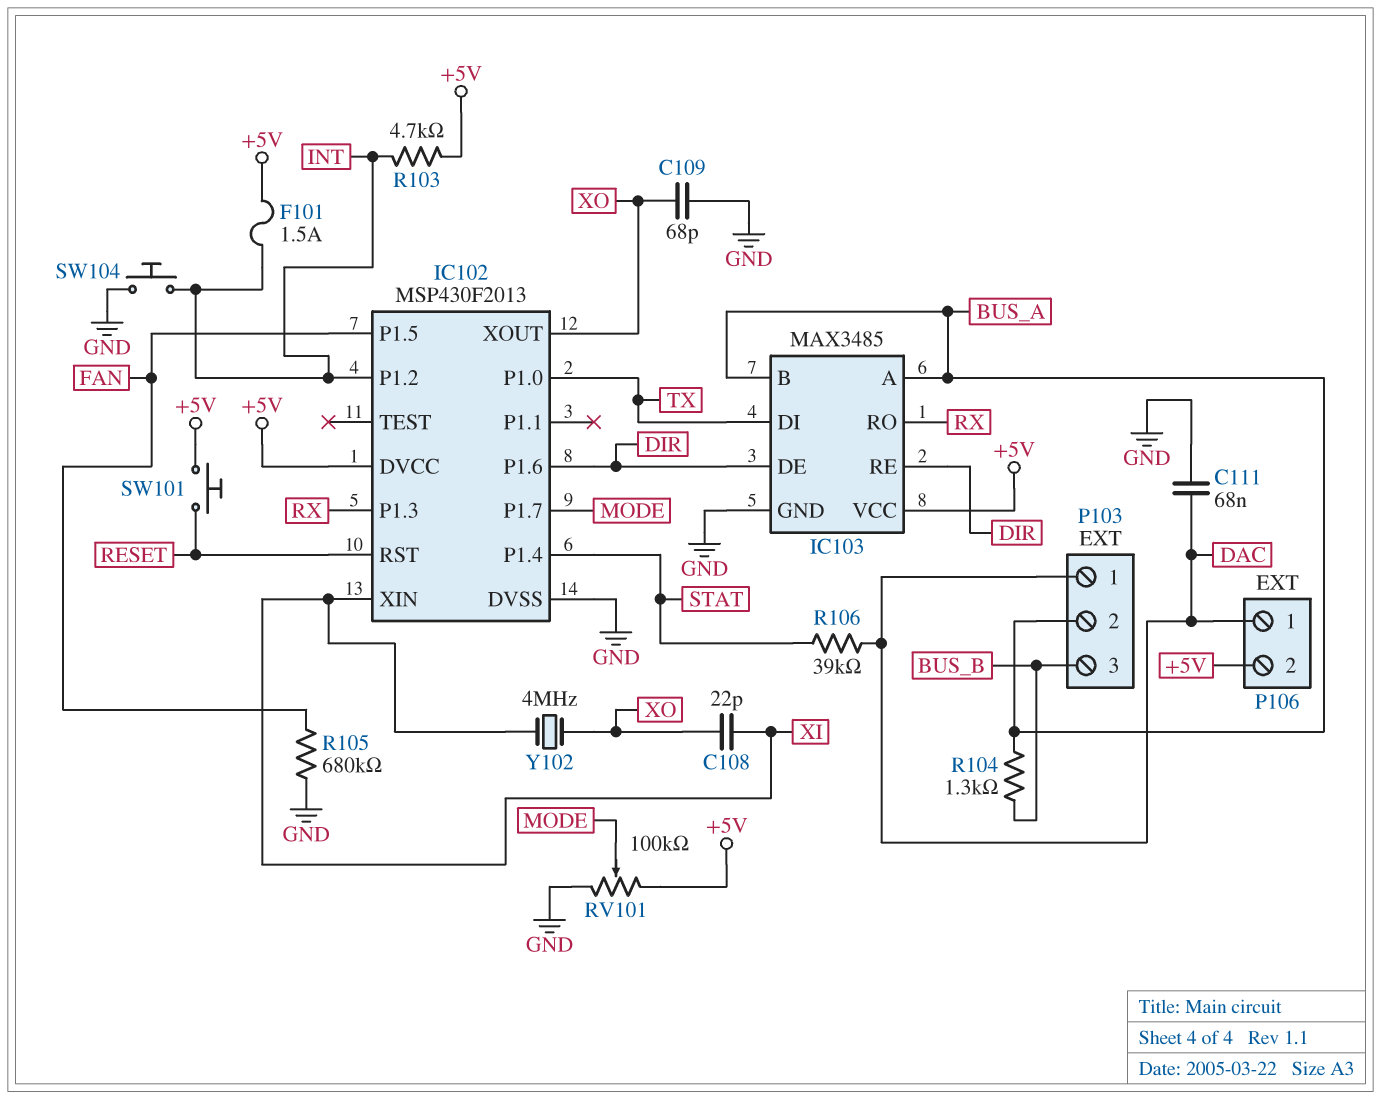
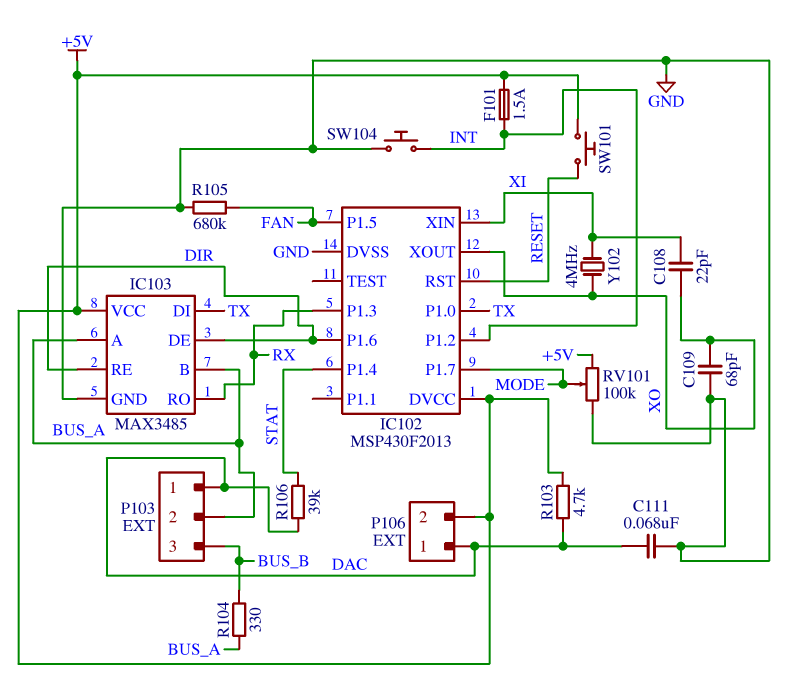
R103: 4.7k (+5V, INT) -> 4.7k (+5V, DAC)
R104: 1.3k (BUS_A, BUS_B) -> 330 (BUS_A, BUS_B)

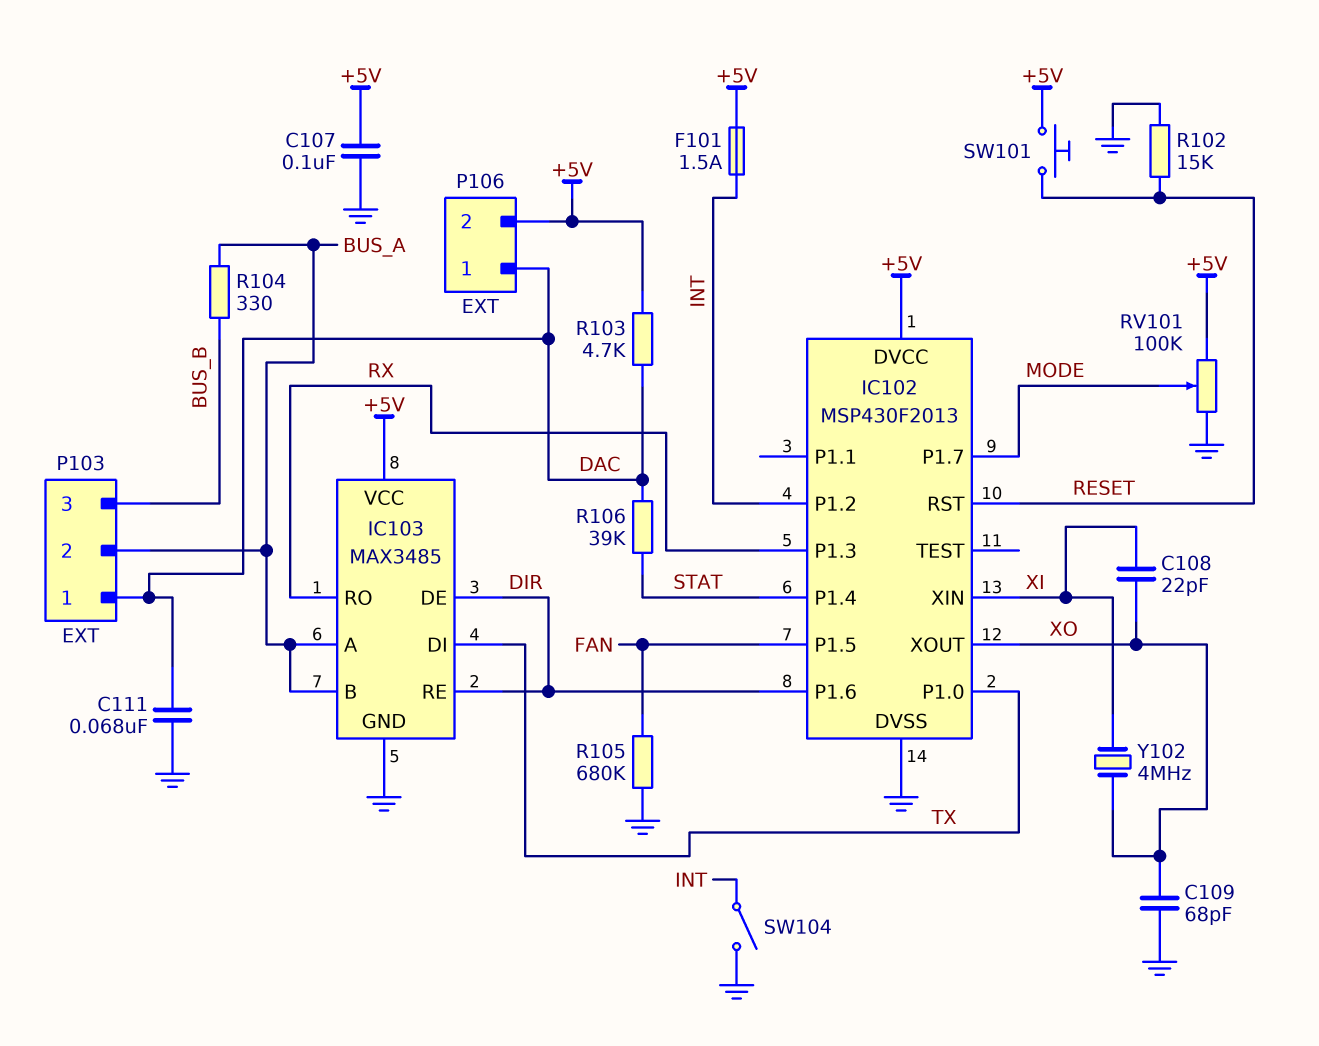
C107: none -> 100nF (+5V, GND)
R102: none -> 15k (GND, RESET)
SW104: button (GND, INT) -> switch (GND, INT)

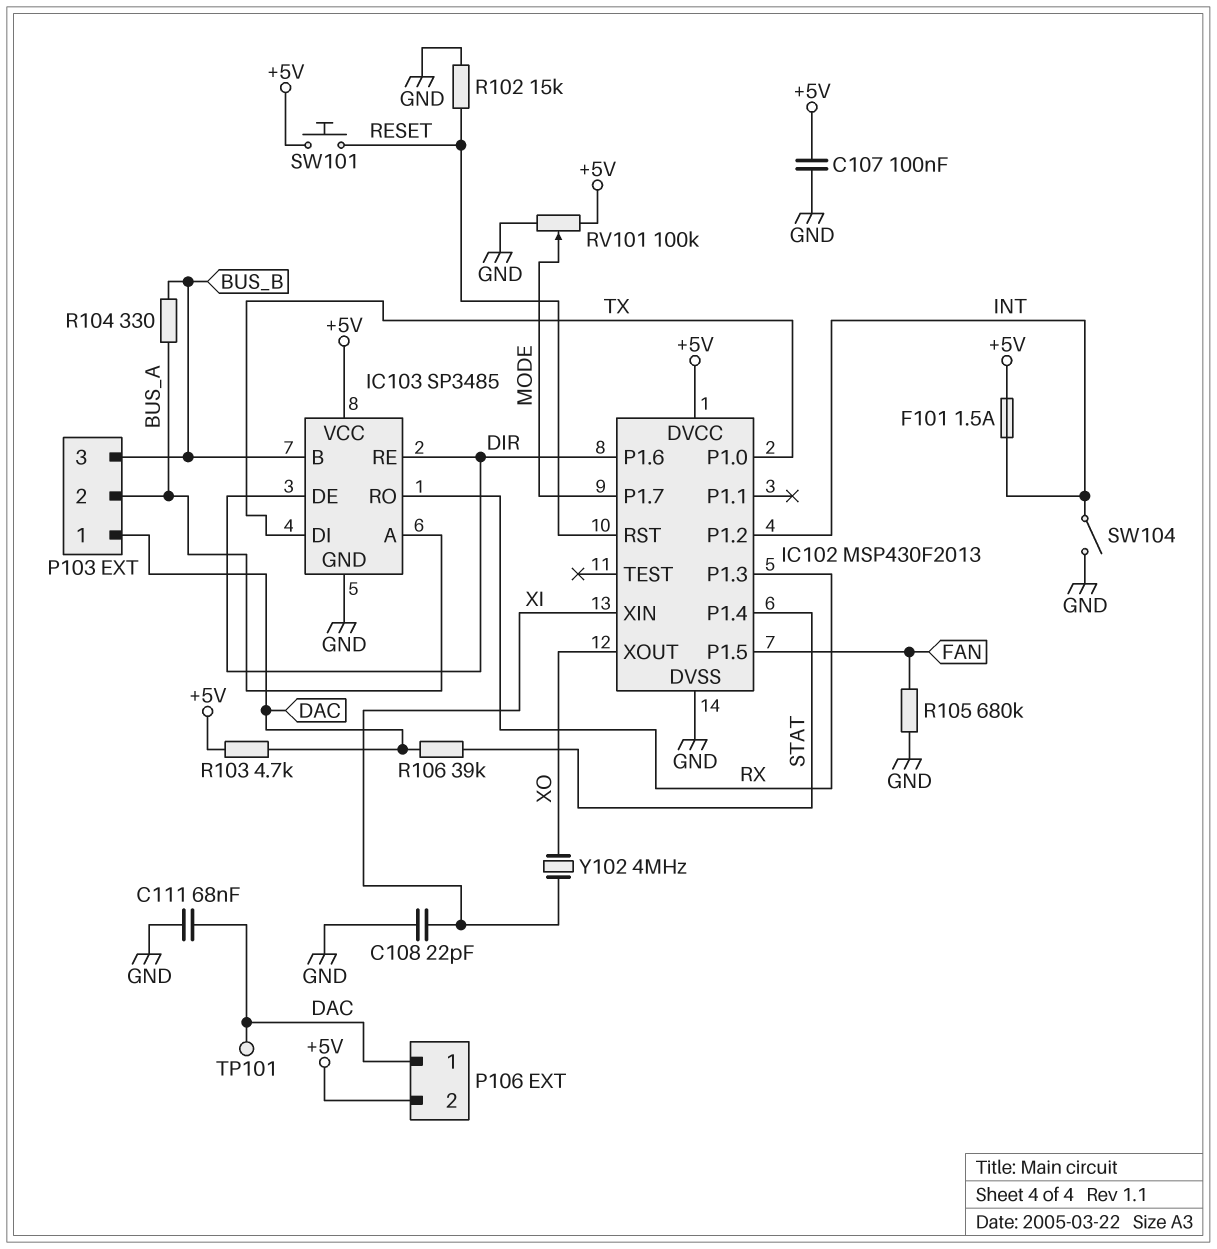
C108: 22pF (XI, XO) -> 22pF (GND, XI)
C109: 68pF (GND, XO) -> none
IC103: MAX3485 -> SP3485
IC103 pin B: BUS_A -> BUS_B
TP101: none -> test point (DAC)

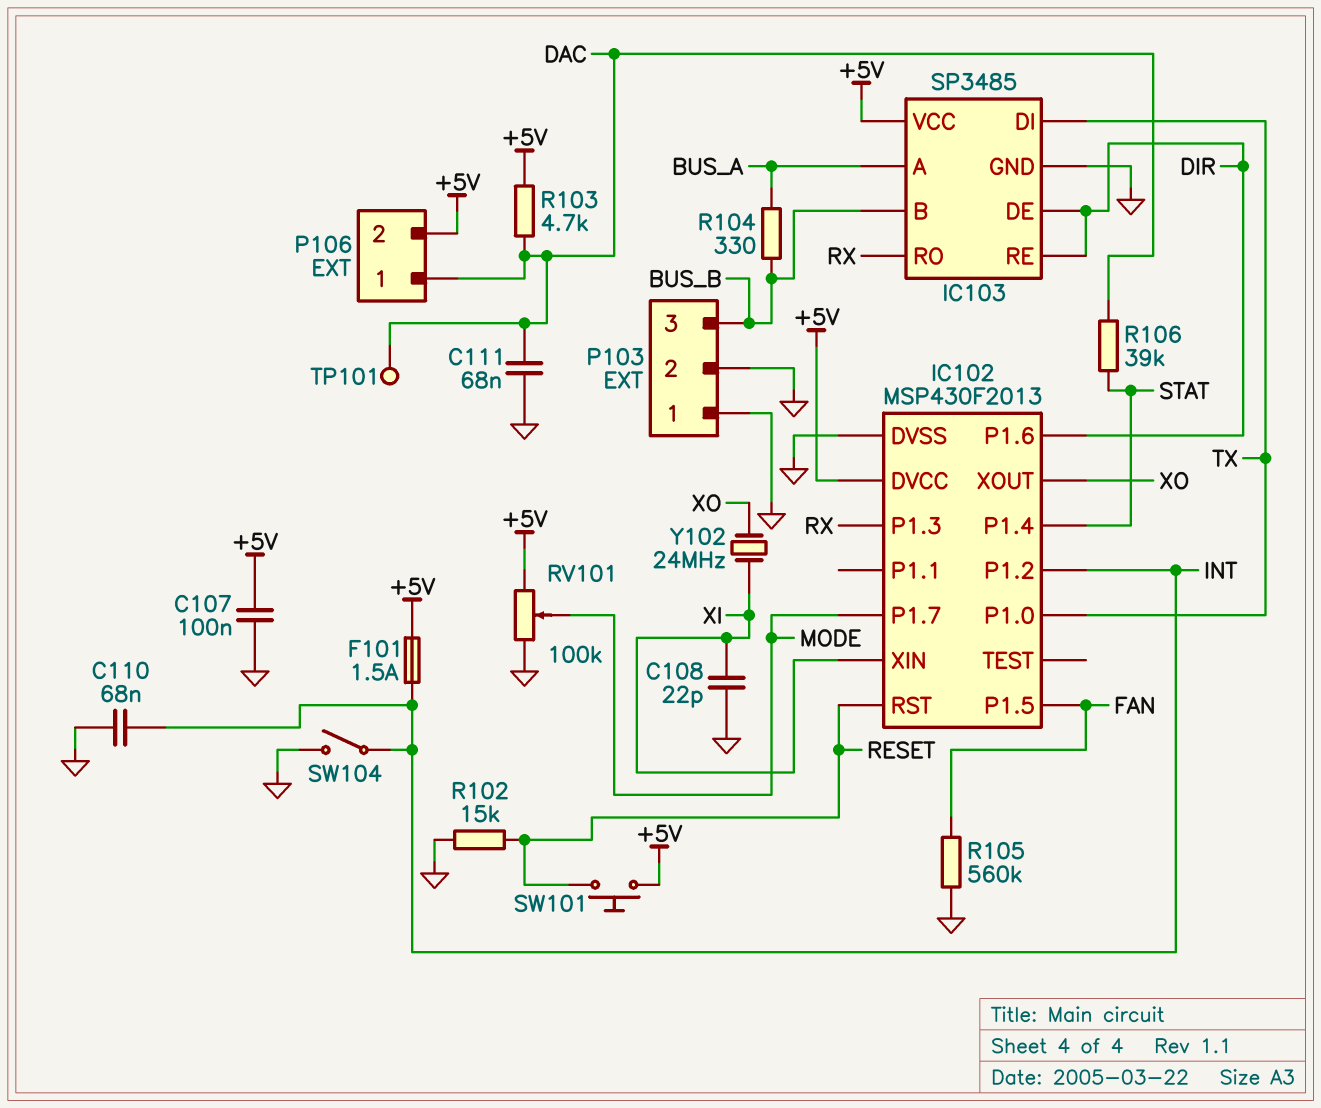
C110: none -> 68nF (GND, INT)
P103 pin 1: DAC -> GND
P103 pin 2: BUS_A -> GND
R105: 680k (FAN, GND) -> 560k (FAN, GND)
Y102: 4MHz (XI, XO) -> 24MHz (XI, XO)

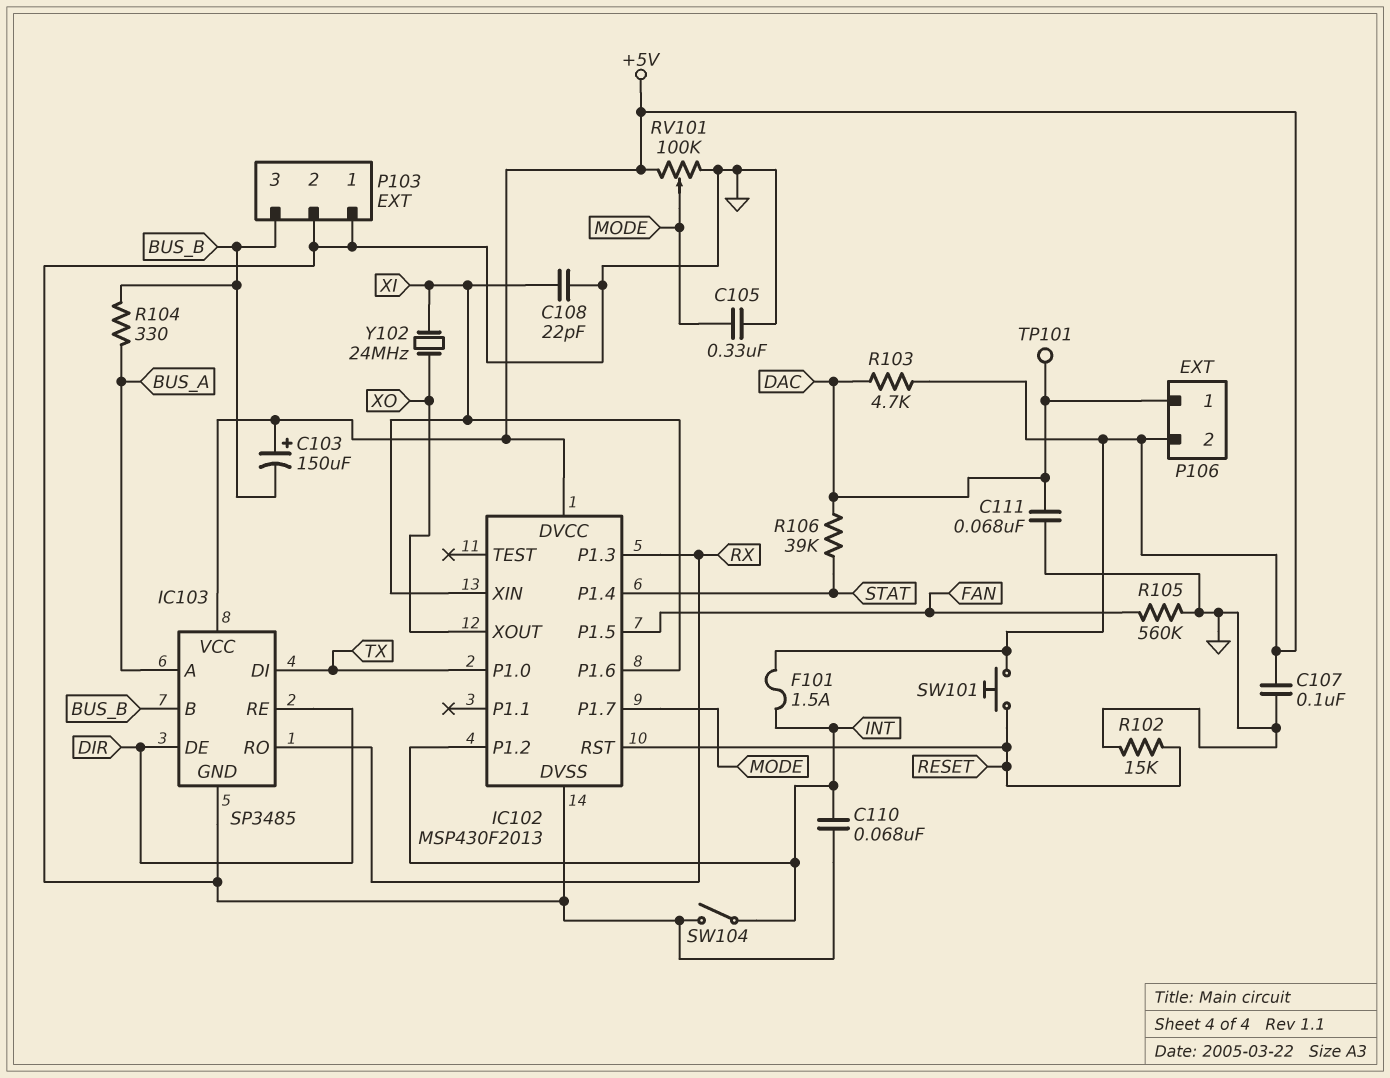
C103: none -> 150uF (plus +5V, minus BUS_B)
C105: none -> 330nF (GND, MODE)
IC102 pin P1.6: DIR -> XI

